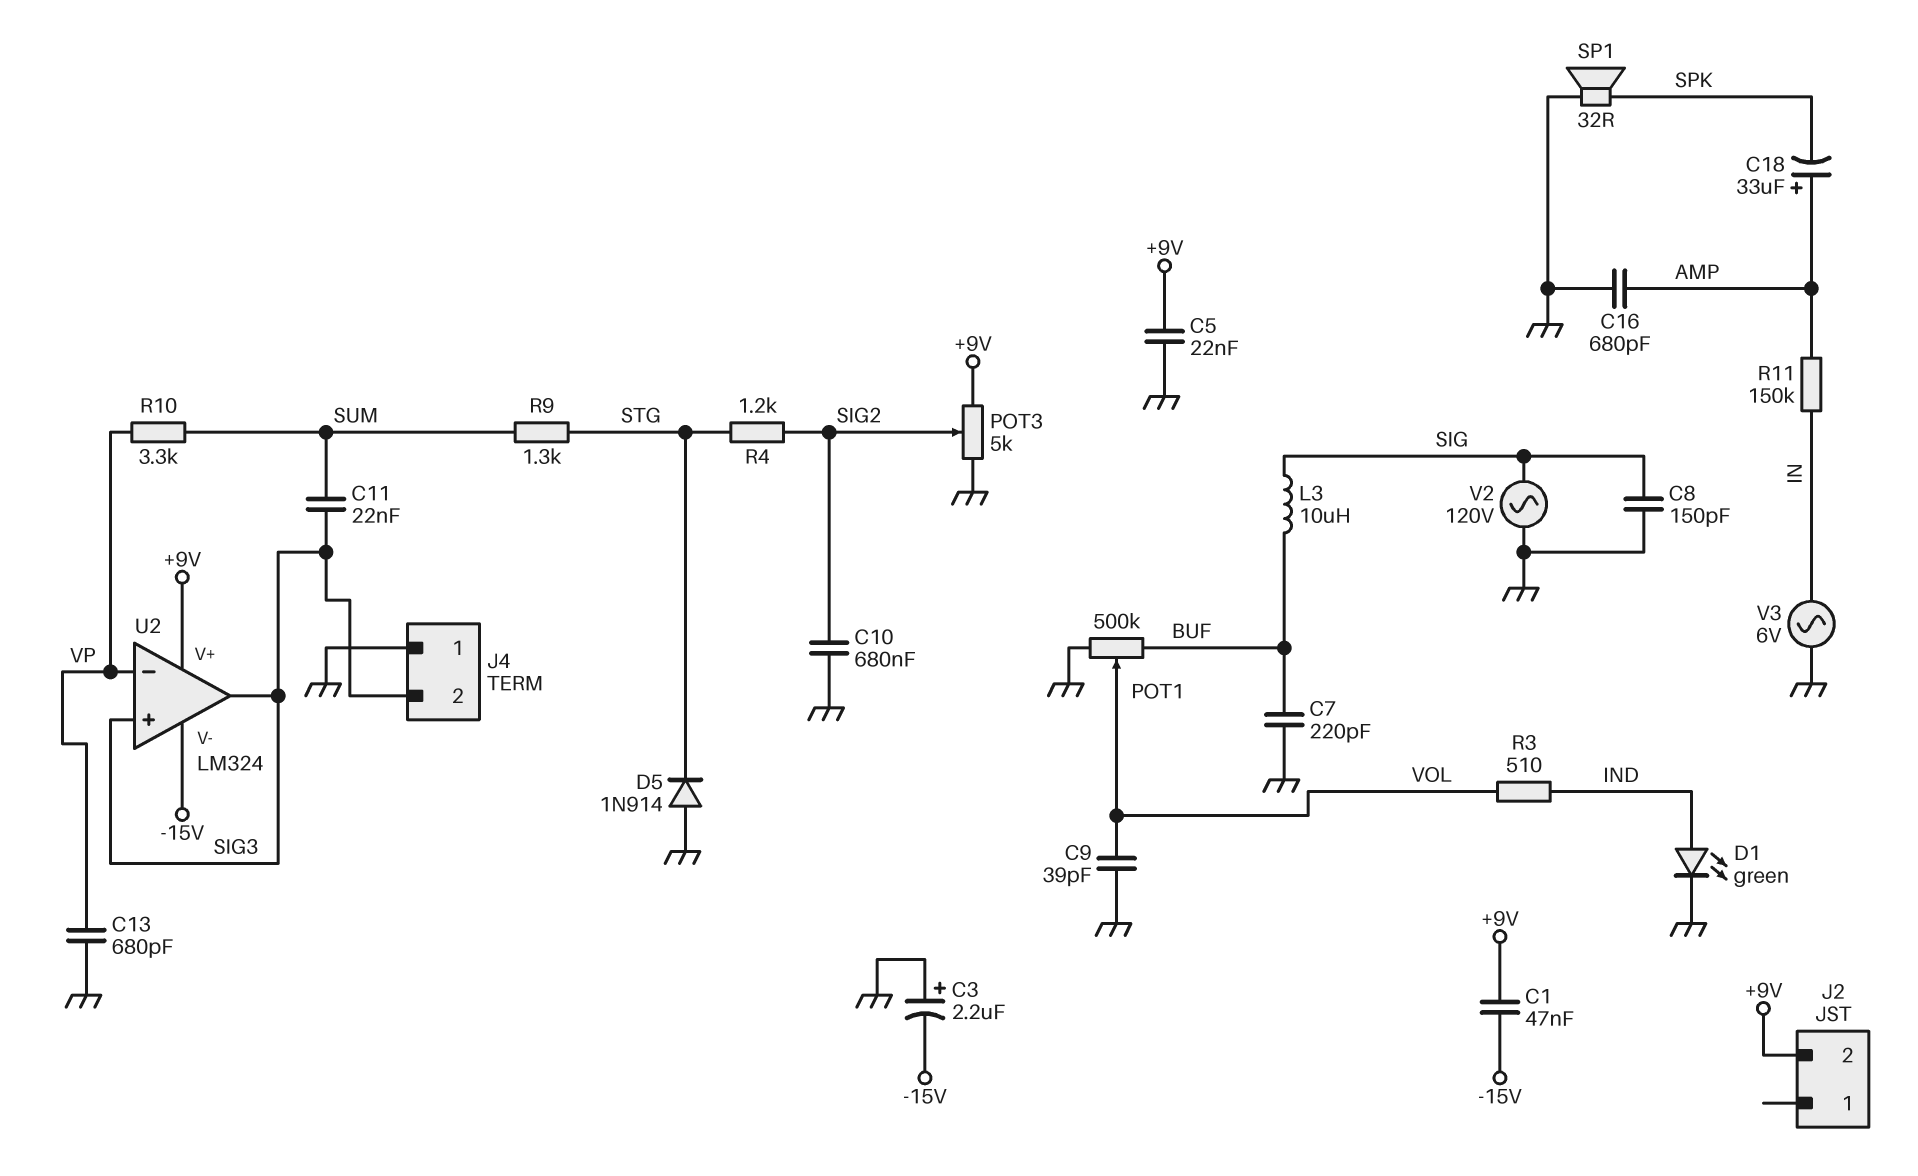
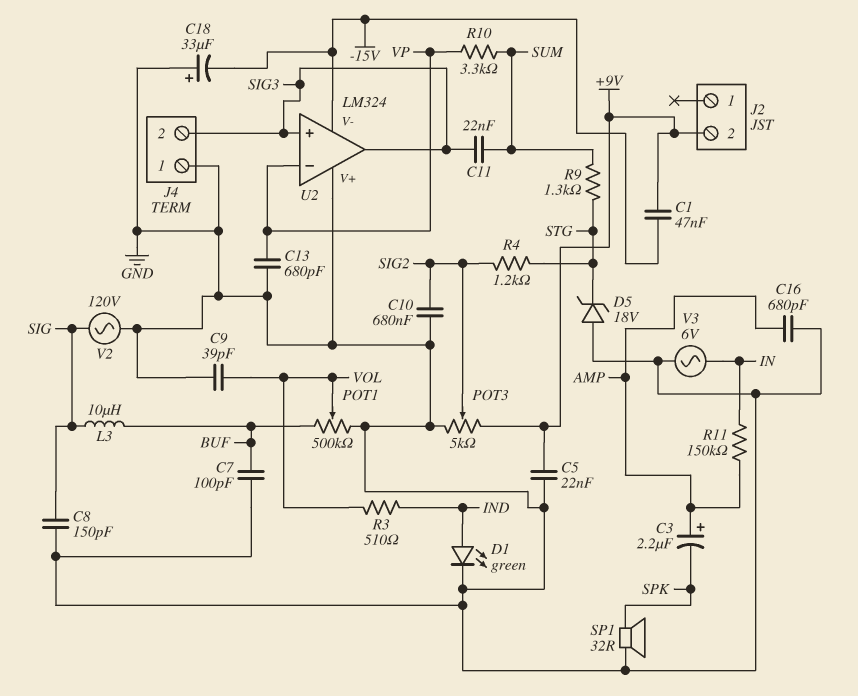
C3: 2.2uF (plus GND, minus -15V) -> 2.2uF (plus AMP, minus SPK)
C7: 220pF (BUF, GND) -> 100pF (BUF, GND)
C18: 33uF (plus AMP, minus SPK) -> 33uF (plus GND, minus -15V)
D5: diode 1N914 (A GND, K STG) -> zener 18V (A GND, K STG)
U2 pin V+: +9V -> GND

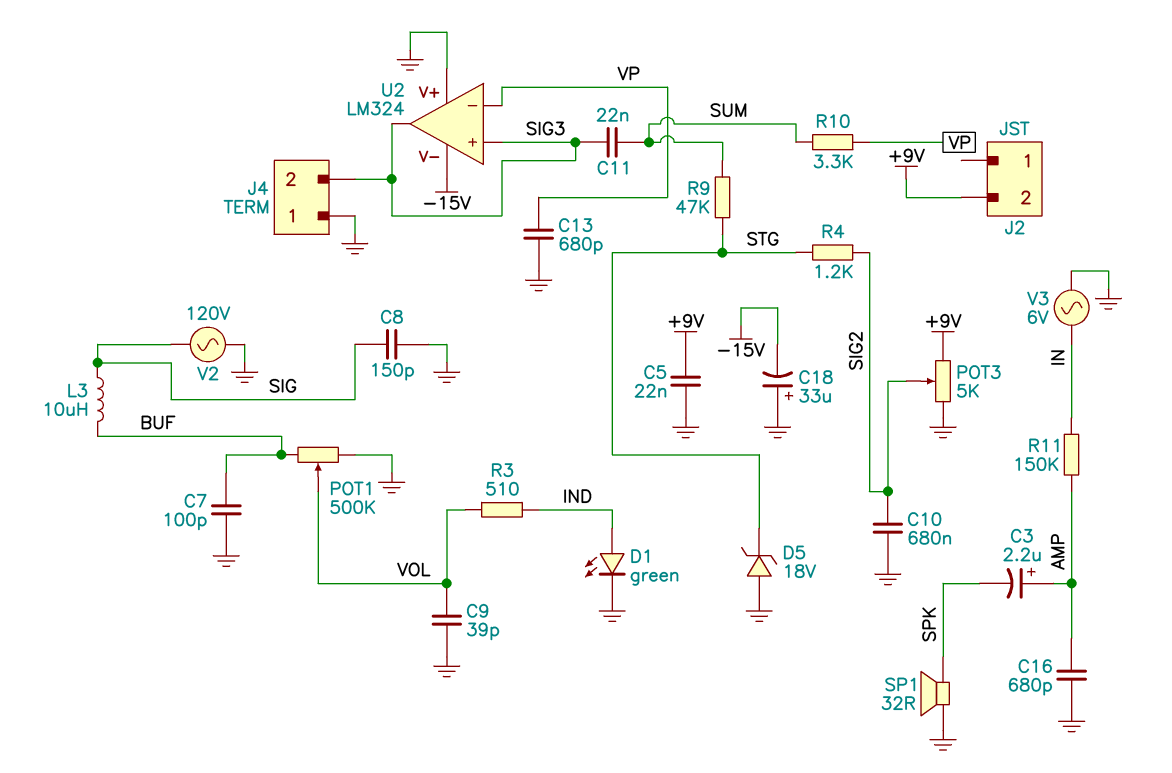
C1: 47nF (+9V, -15V) -> none
R9: 1.3k (STG, SUM) -> 47k (STG, SUM)

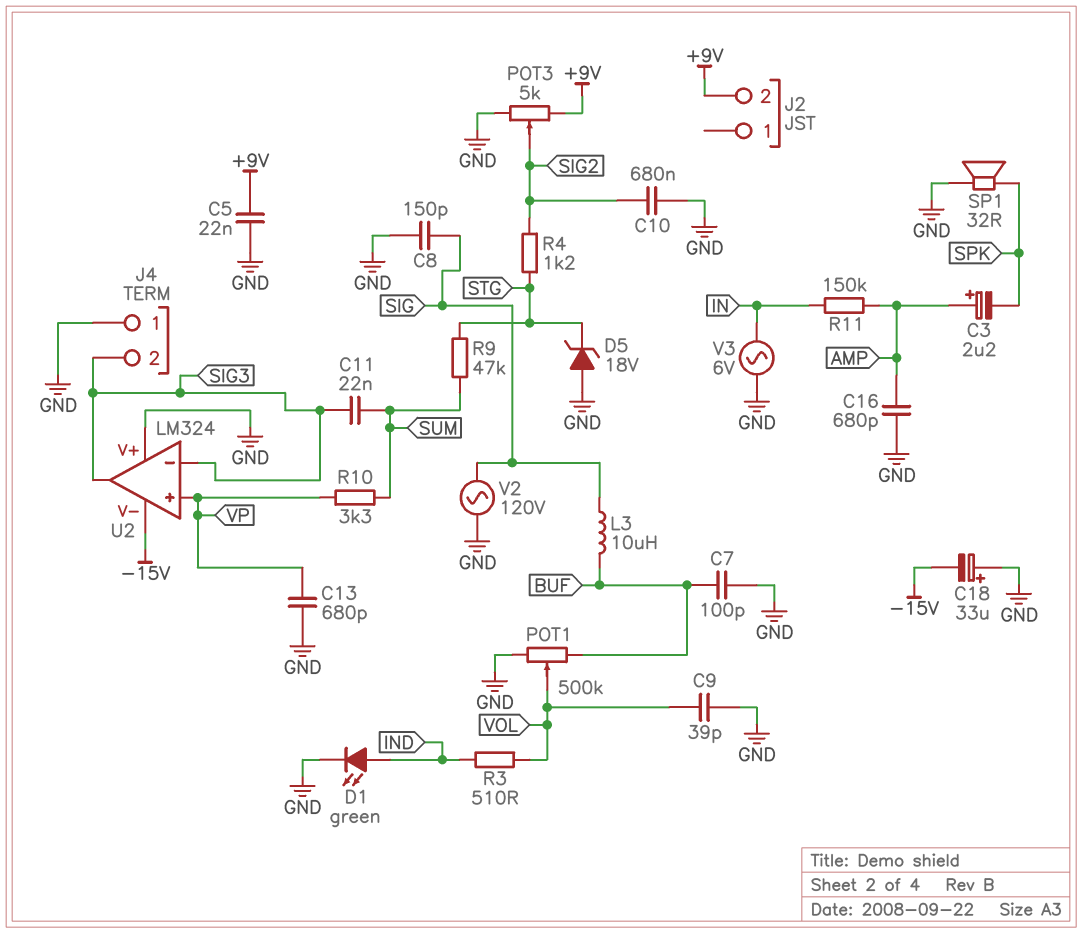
U2 pin in+: SIG3 -> VP
U2 pin in-: VP -> SIG3

